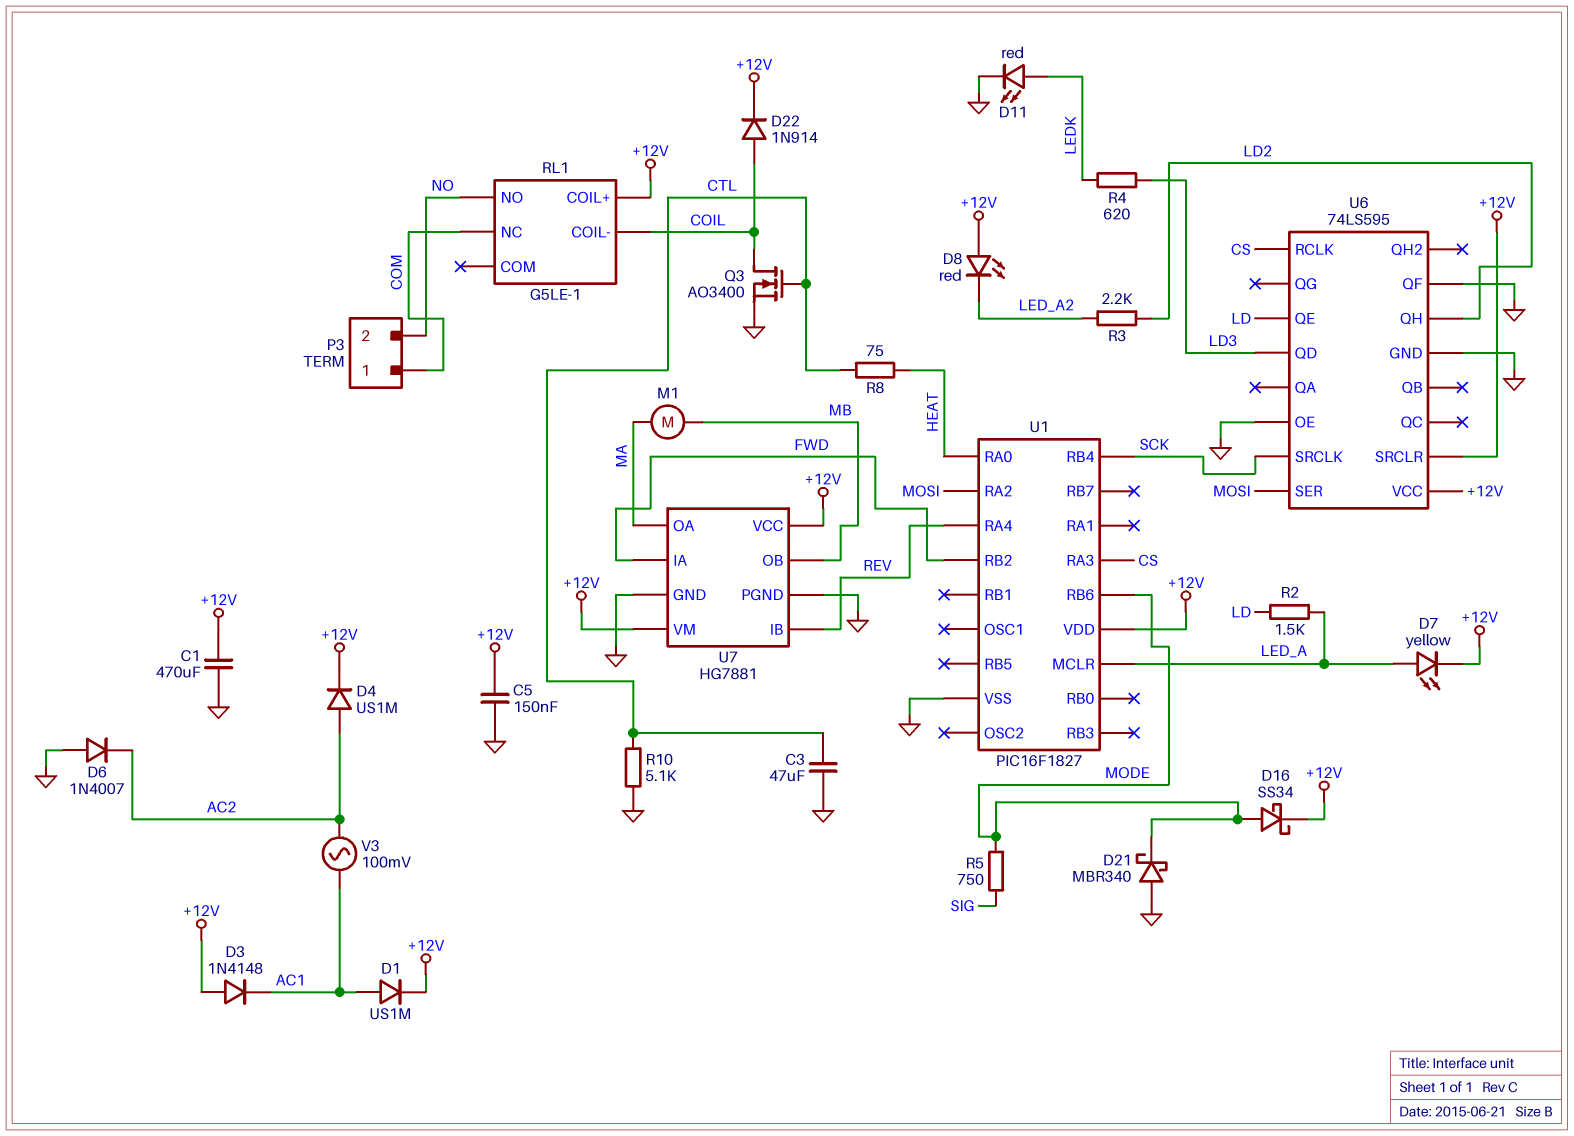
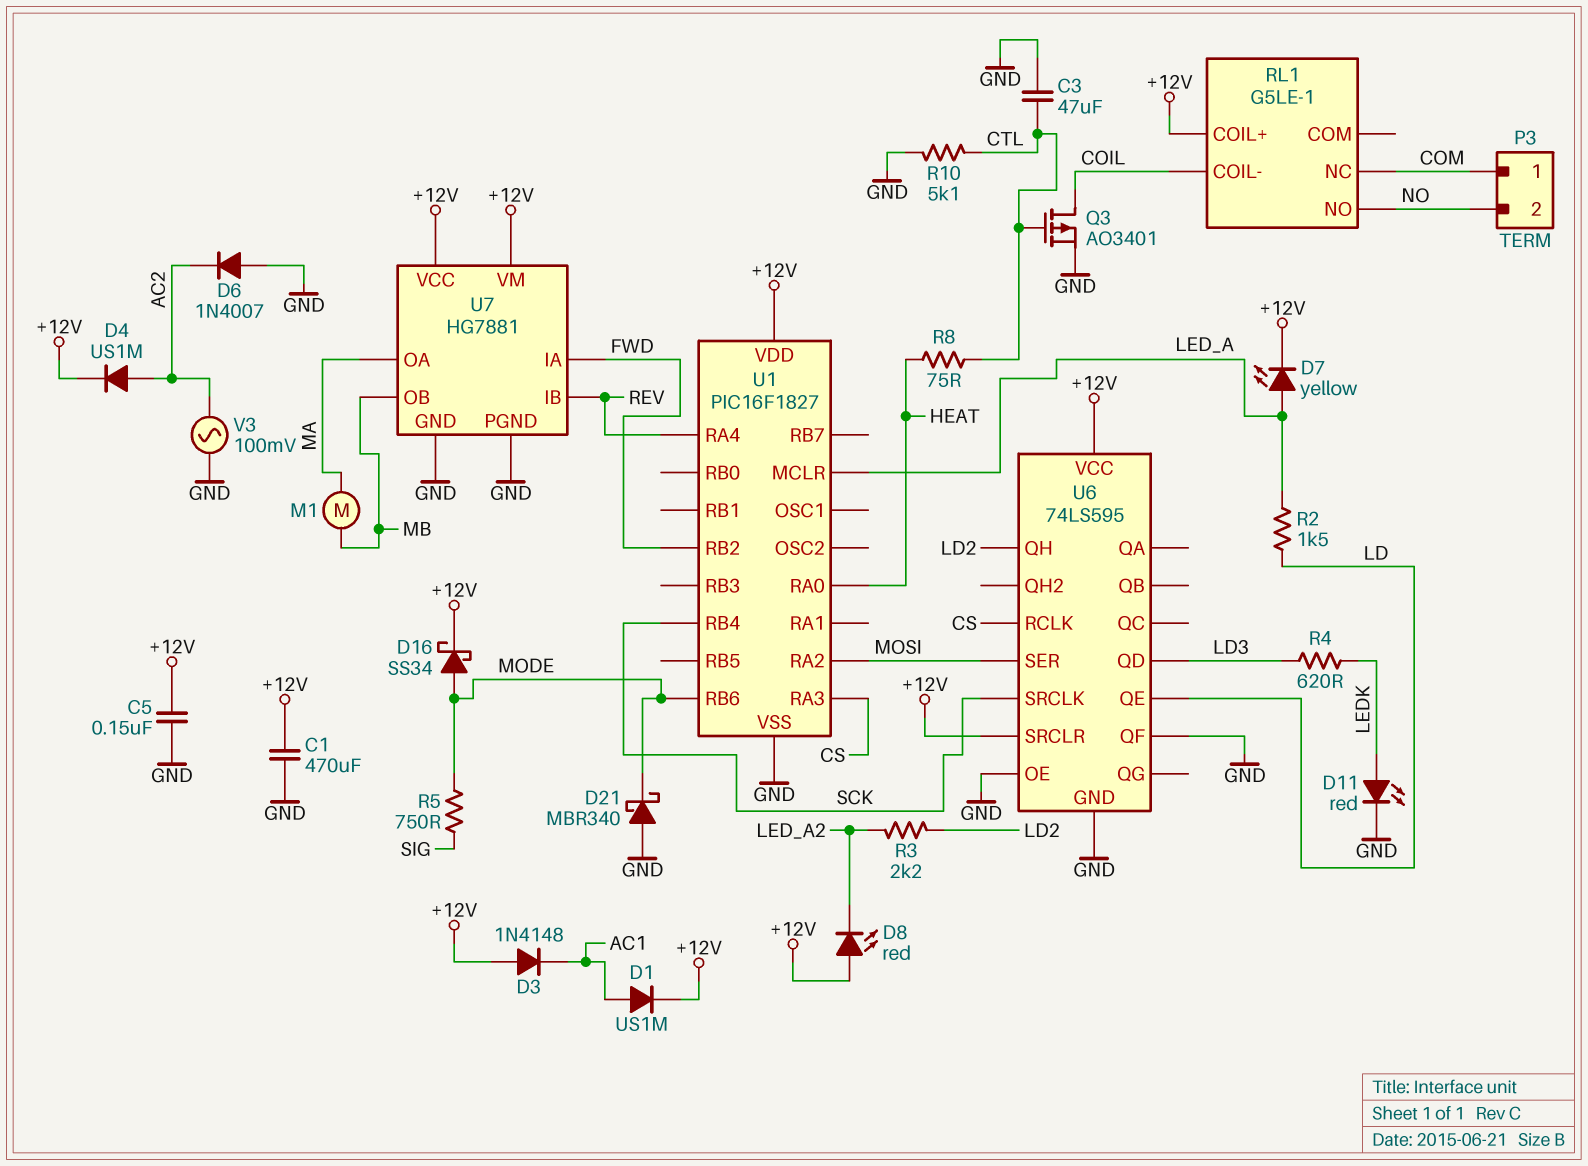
D22: diode 1N914 (A COIL, K +12V) -> none
Q3: NMOS AO3400 (G CTL, D COIL, S GND) -> PMOS AO3401 (G CTL, D COIL, S GND)
V3: AC 100mV (AC1, AC2) -> AC 100mV (AC2, GND)

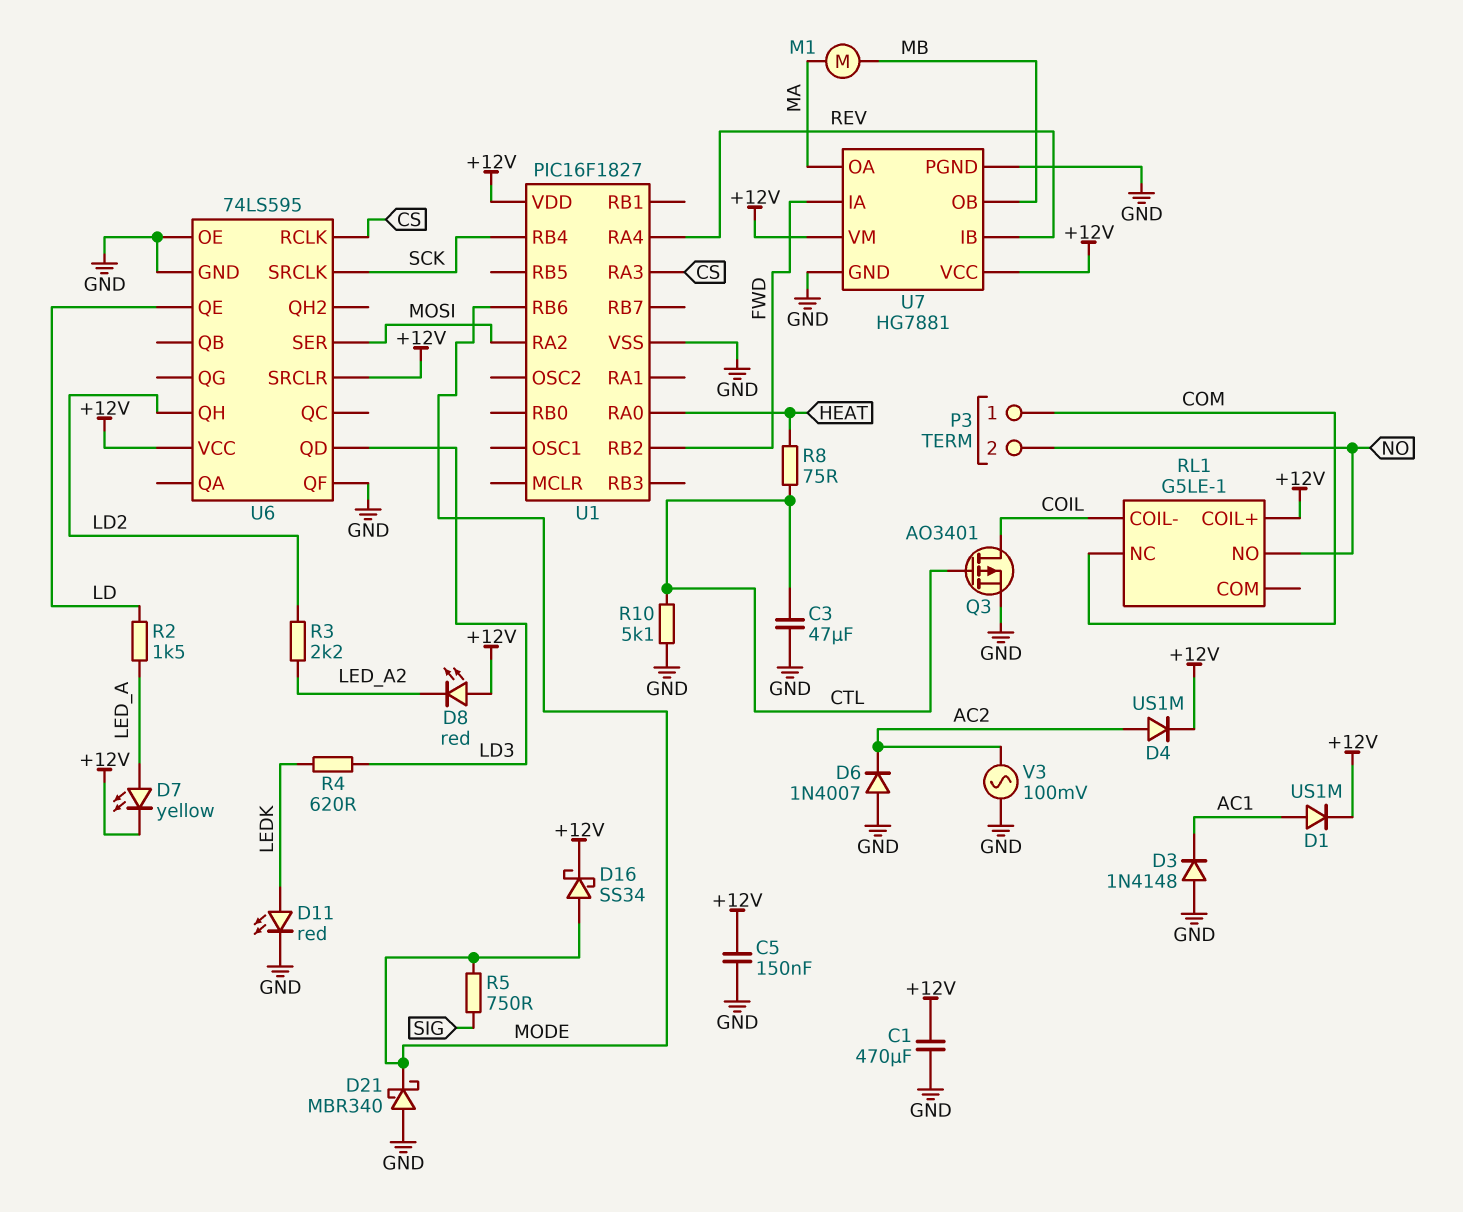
D3: diode 1N4148 (A +12V, K AC1) -> diode 1N4148 (A GND, K AC1)
U1 pin MCLR: LED_A -> none

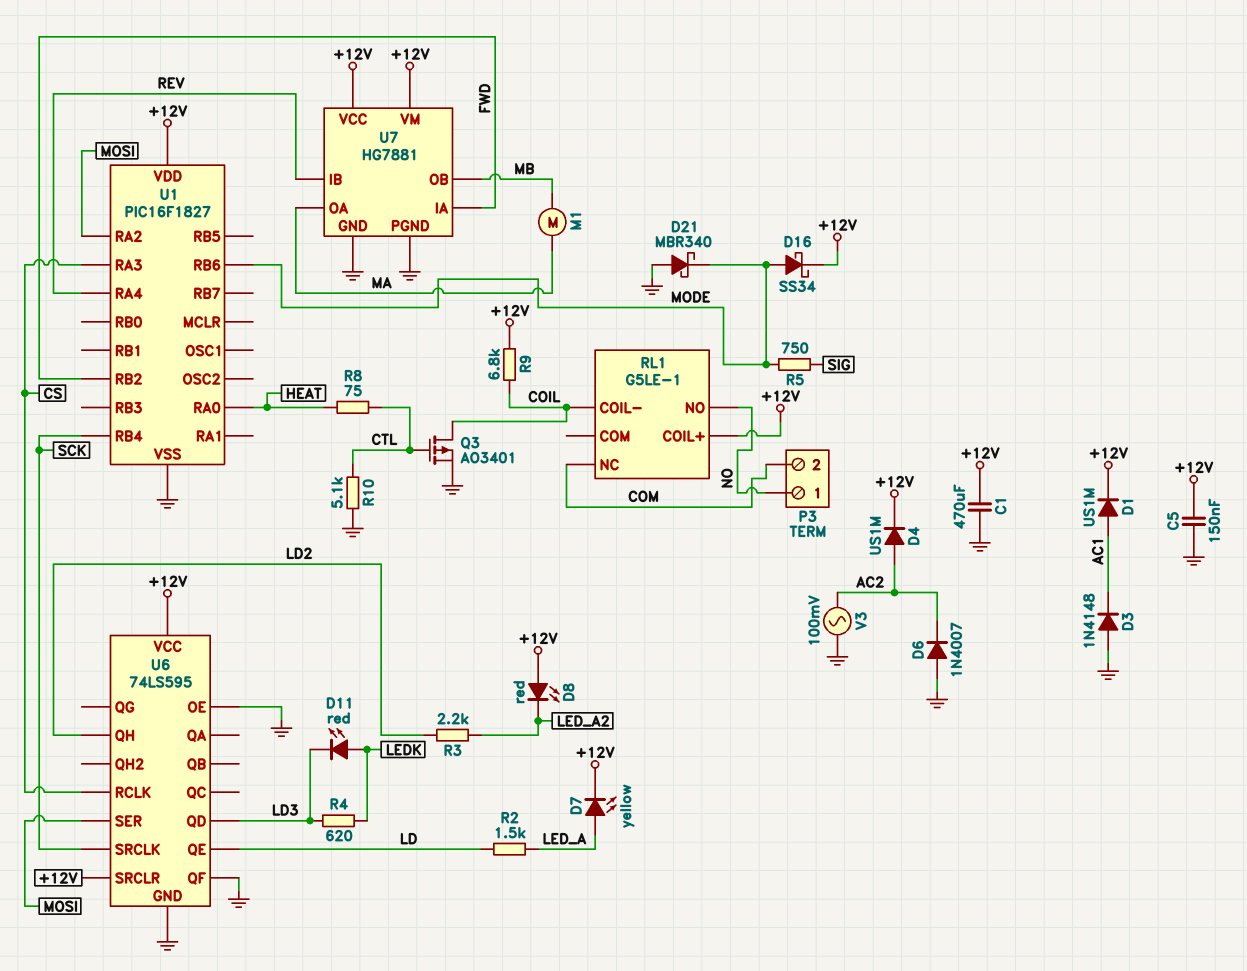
C3: 47uF (CTL, GND) -> none
D11: LED red (A LEDK, K GND) -> LED red (A LEDK, K LD3)
P3 pin 1: COM -> NO
P3 pin 2: NO -> COM
R9: none -> 6.8k (+12V, COIL)

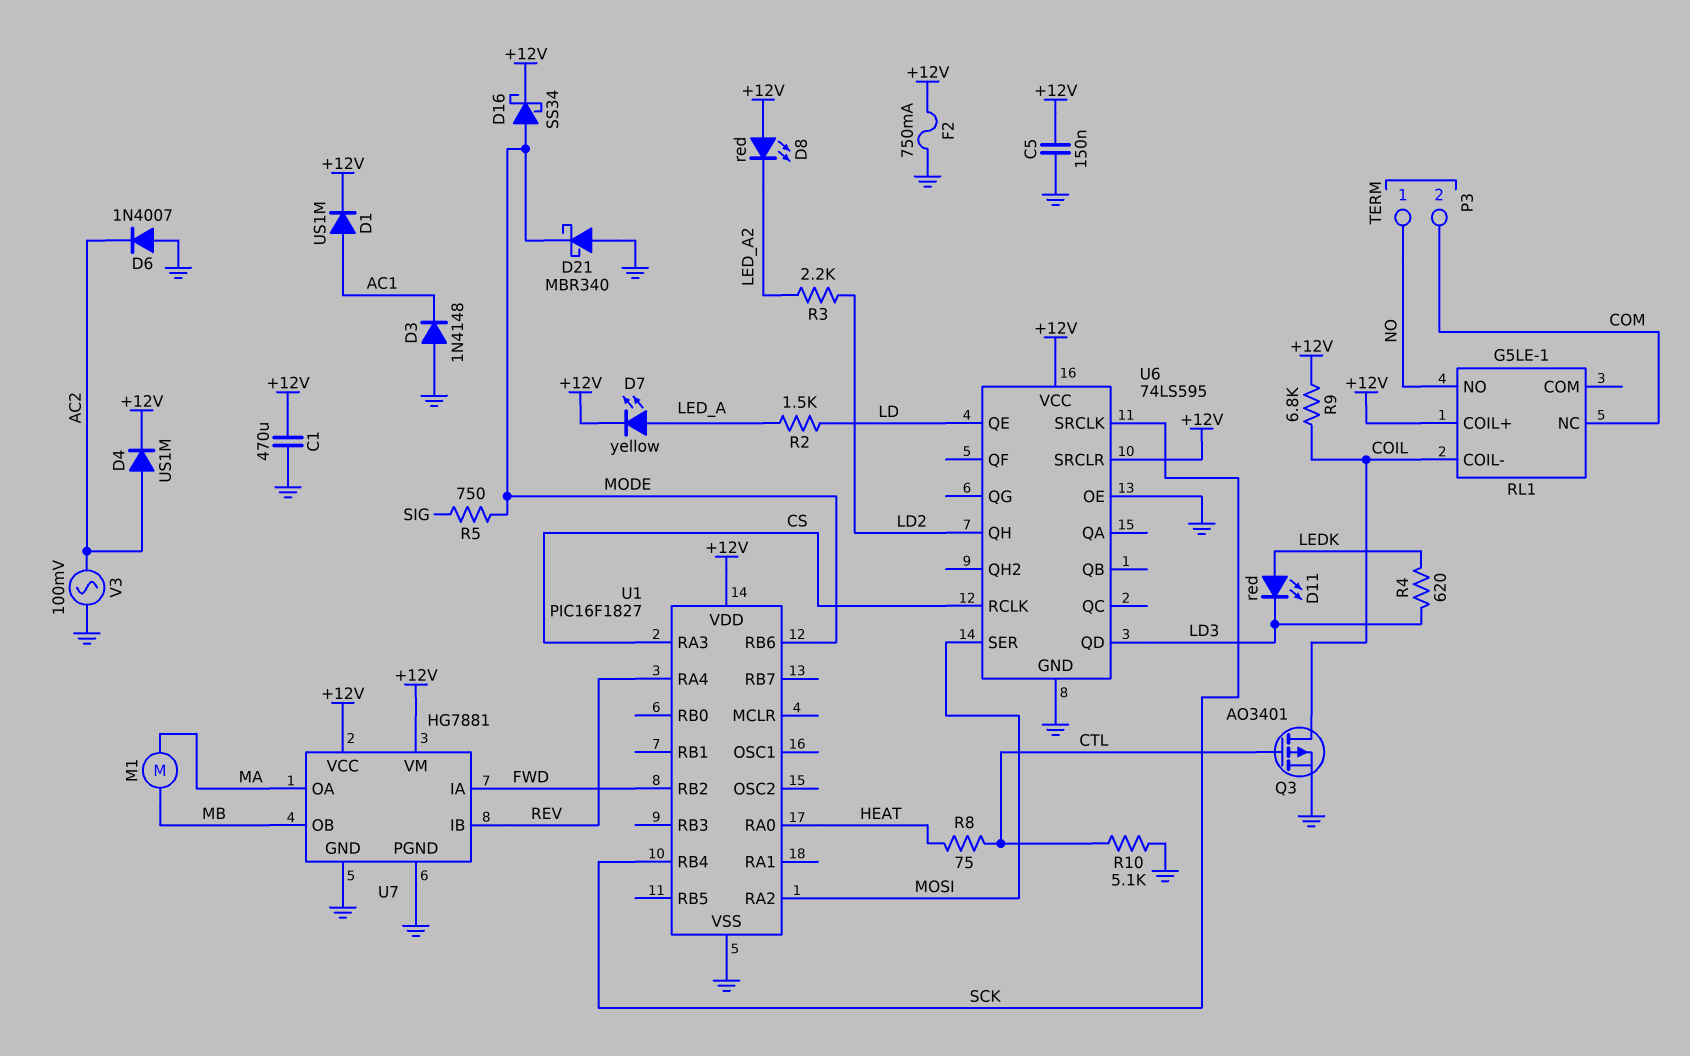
F2: none -> 750mA (+12V, GND)
U6 pin QF: GND -> none

